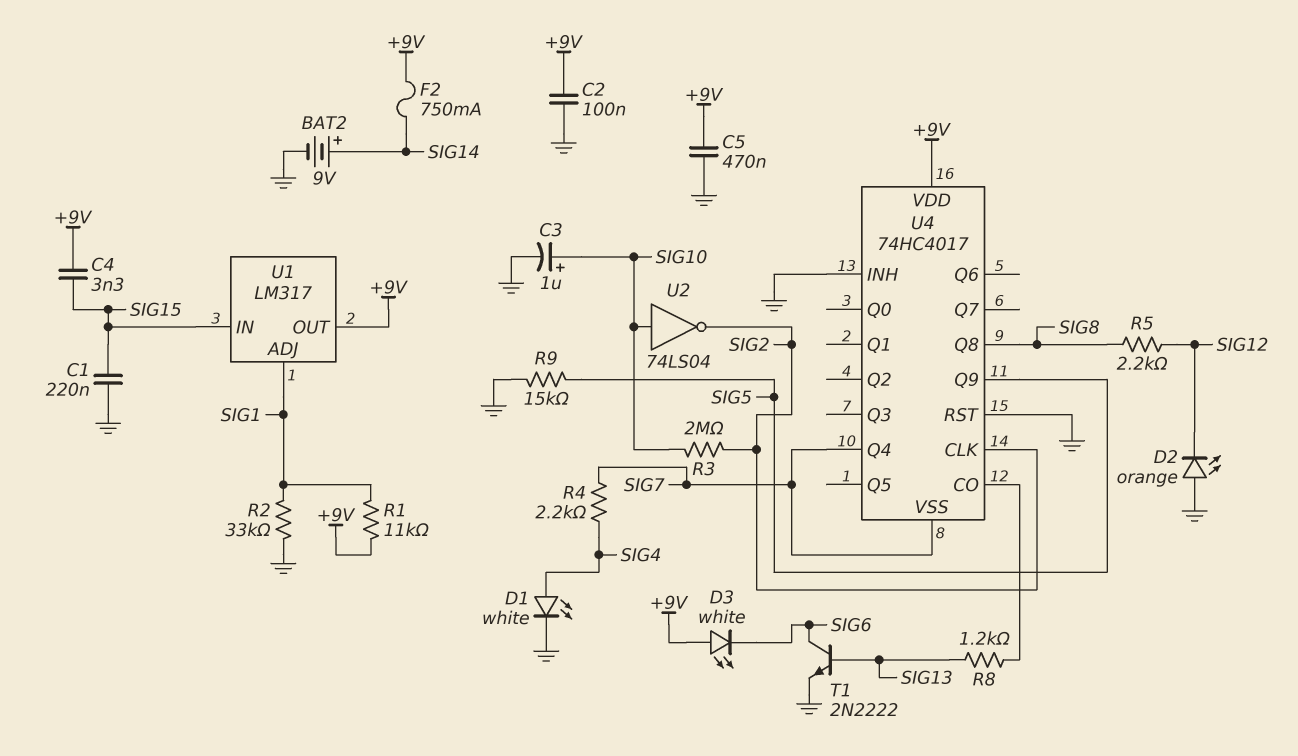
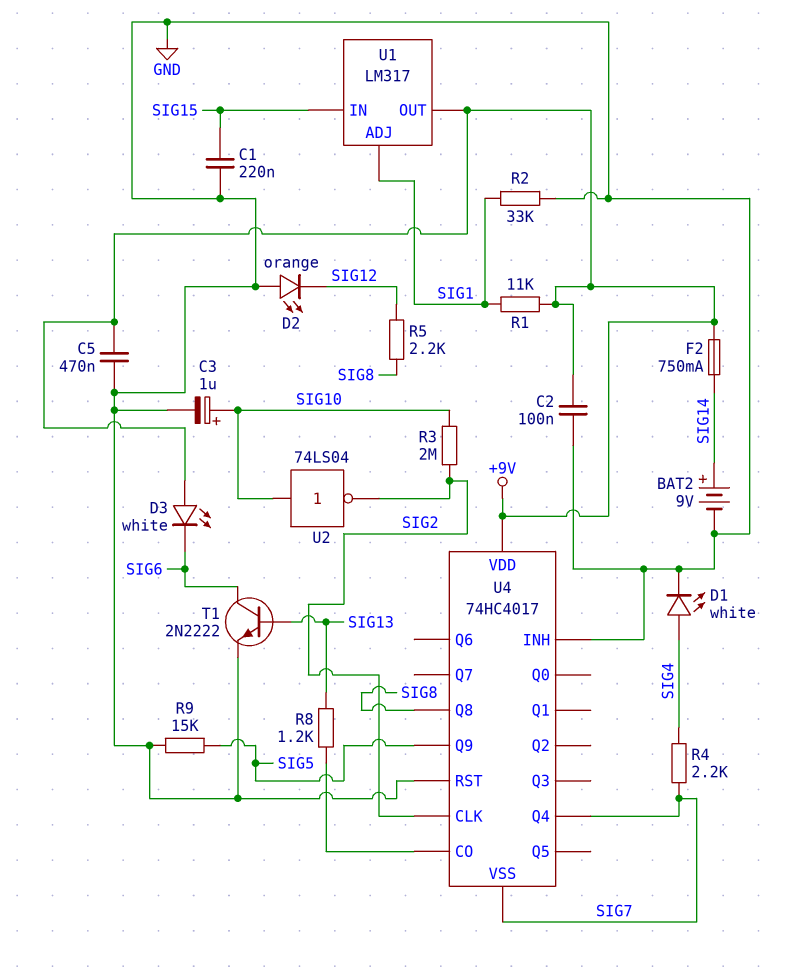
C4: 3.3nF (+9V, SIG15) -> none

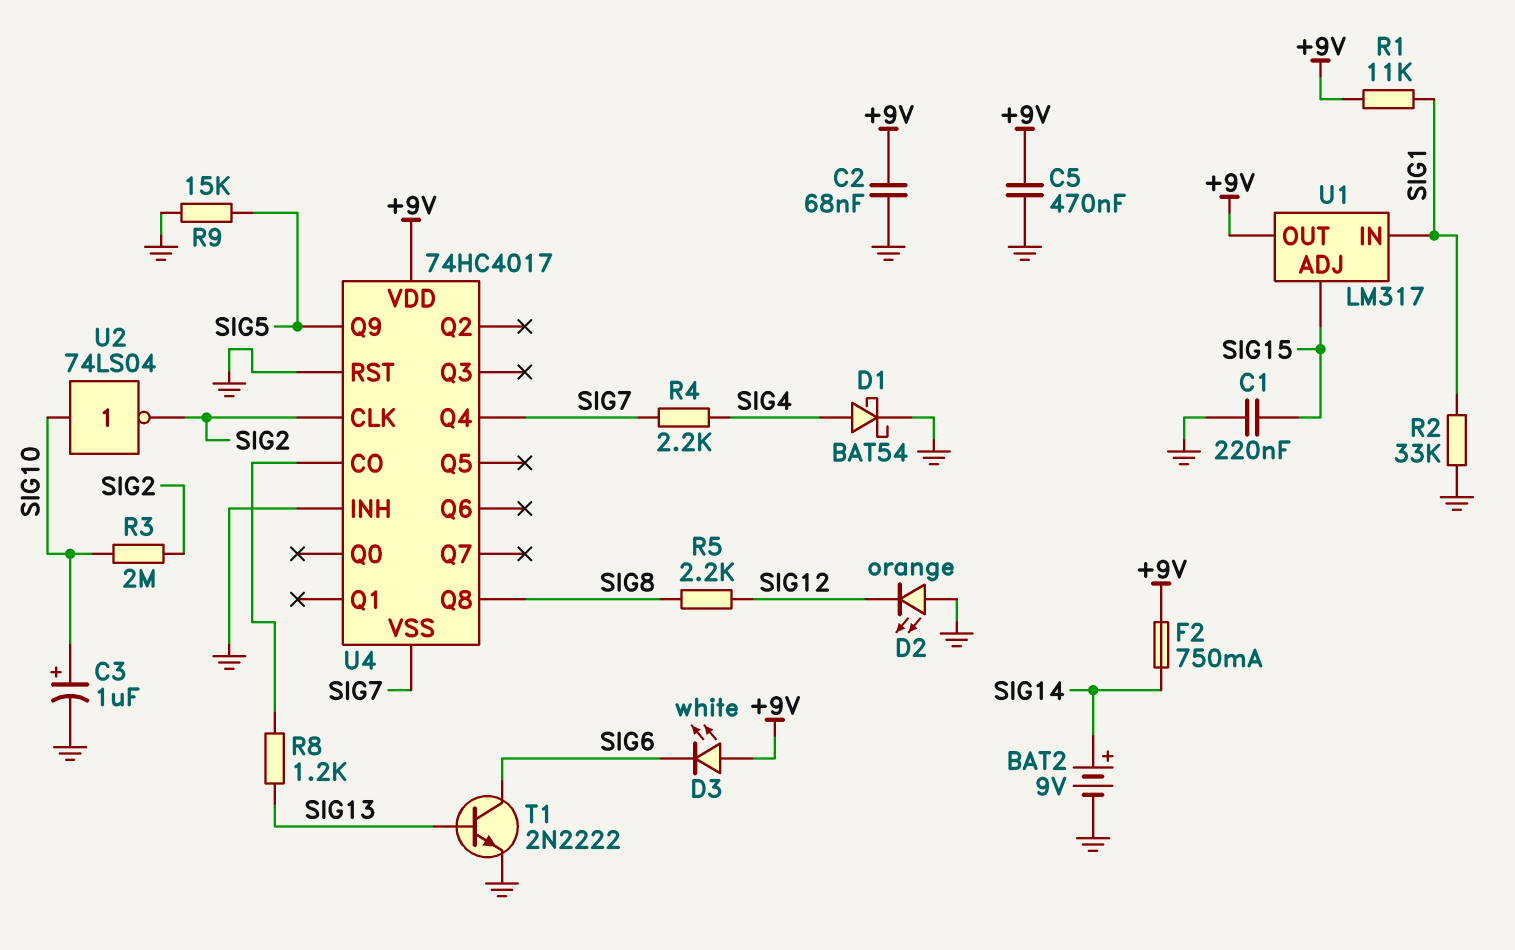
C2: 100nF (+9V, GND) -> 68nF (+9V, GND)
D1: LED white (A SIG4, K GND) -> schottky BAT54 (A SIG4, K GND)
U1 pin ADJ: SIG1 -> SIG15
U1 pin IN: SIG15 -> SIG1

